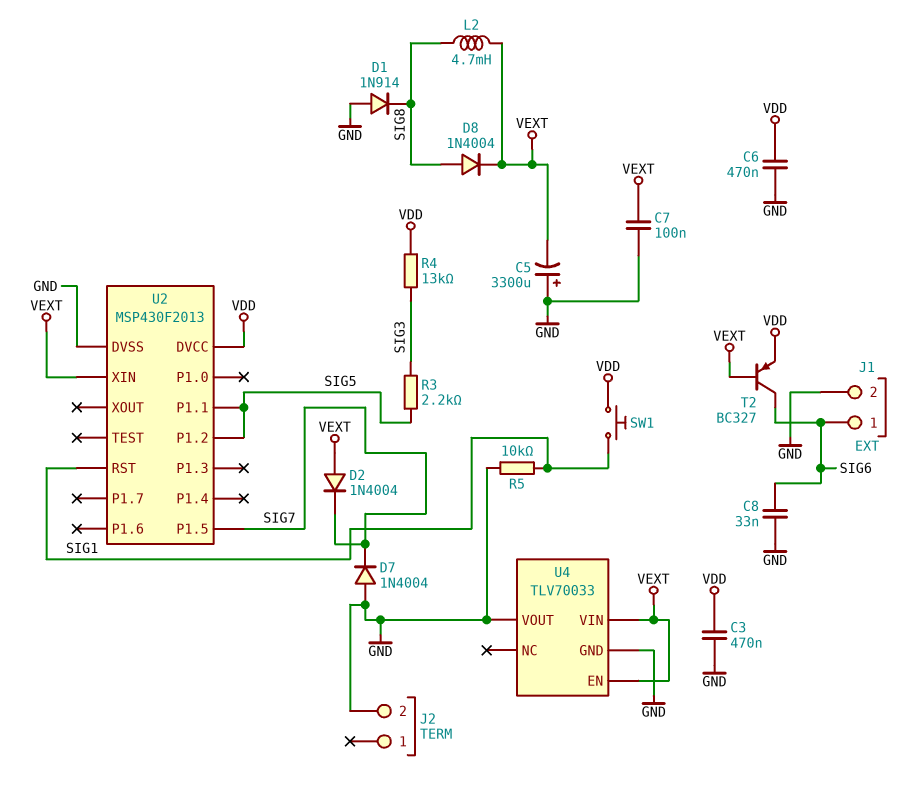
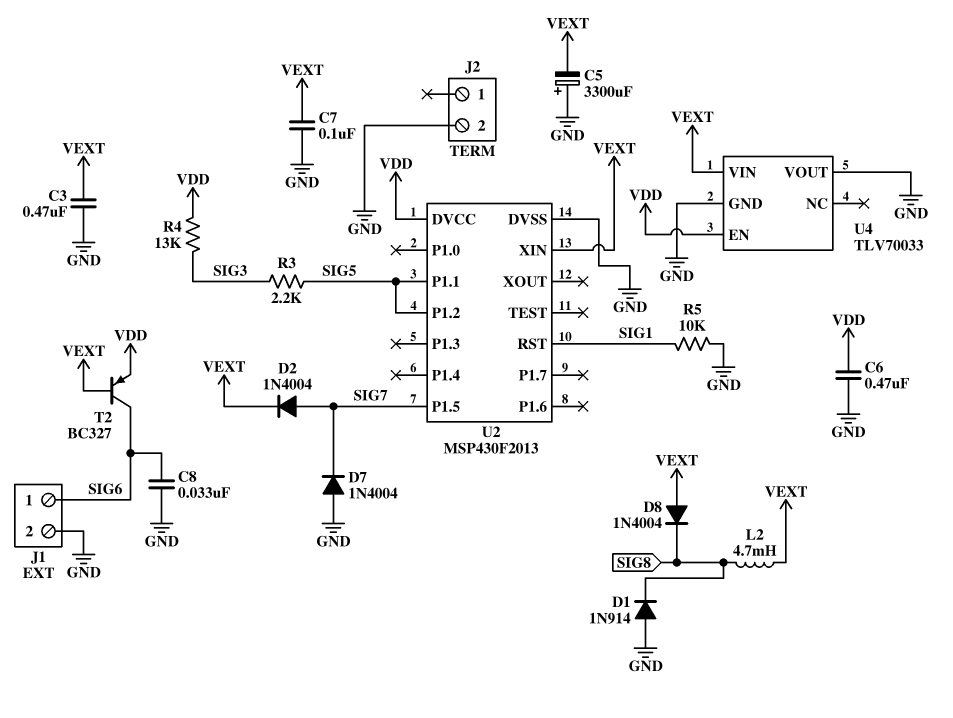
C3: 470nF (GND, VDD) -> 470nF (GND, VEXT)
D2: diode 1N4004 (A VEXT, K SIG7) -> diode 1N4004 (A SIG7, K VEXT)
D8: diode 1N4004 (A SIG8, K VEXT) -> diode 1N4004 (A VEXT, K SIG8)
SW1: button (SIG1, VDD) -> none
U4 pin EN: VEXT -> VDD

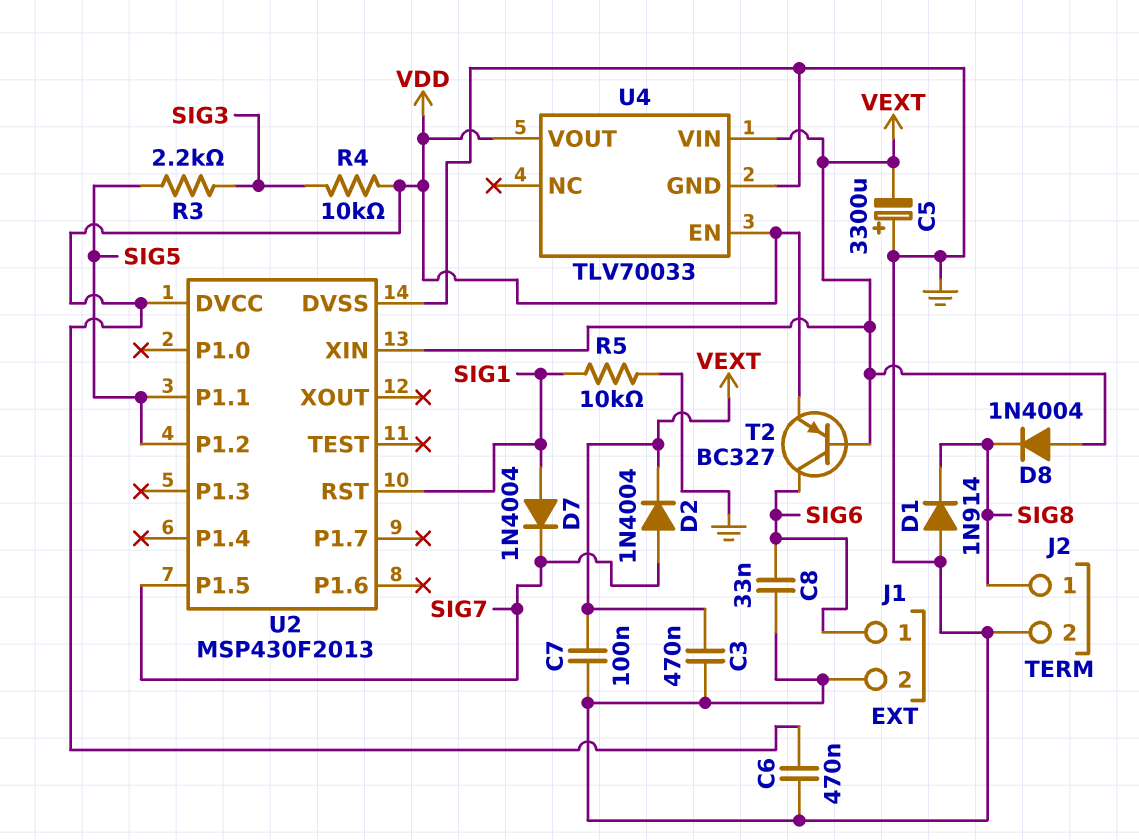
D7: diode 1N4004 (A GND, K SIG7) -> diode 1N4004 (A SIG1, K SIG7)
J2 pin 1: none -> SIG8
L2: 4.7mH (SIG8, VEXT) -> none
R4: 13k (SIG3, VDD) -> 10k (SIG3, VDD)
U4 pin VOUT: GND -> VDD

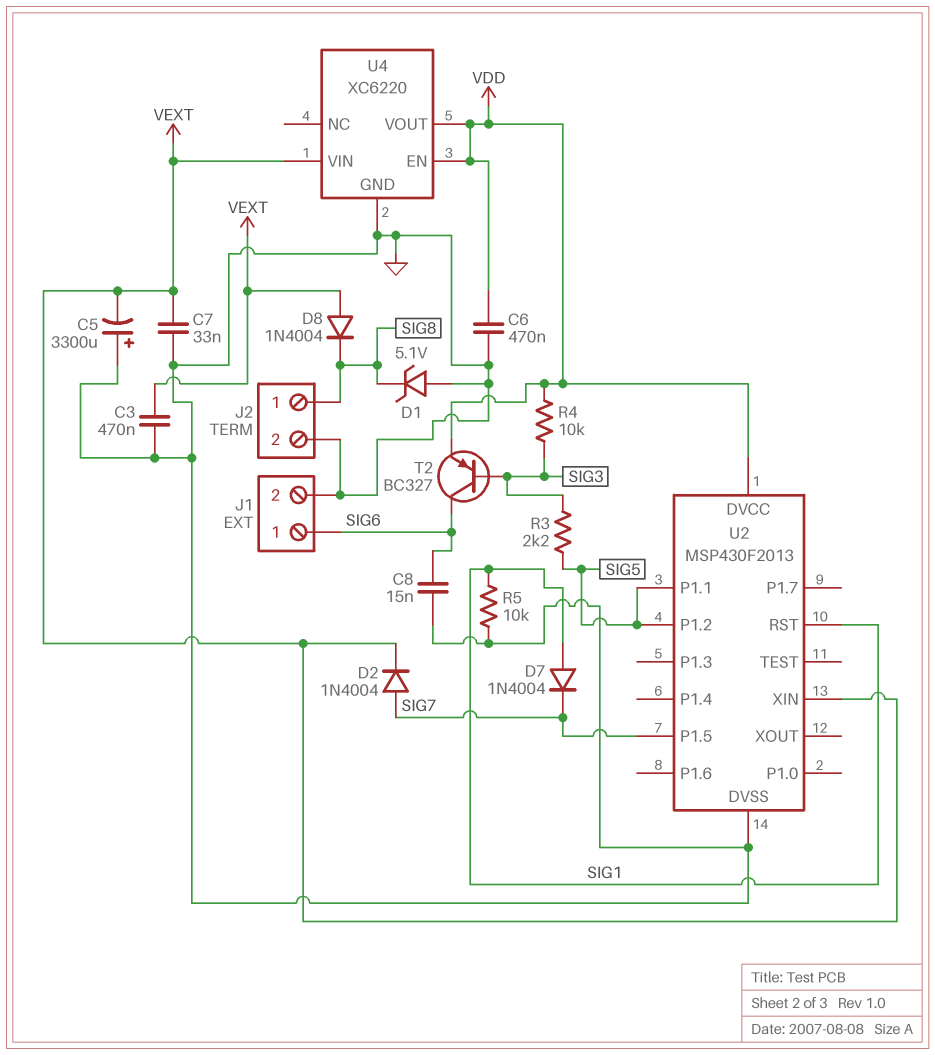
C7: 100nF (GND, VEXT) -> 33nF (GND, VEXT)
C8: 33nF (GND, SIG6) -> 15nF (GND, SIG6)
D1: diode 1N914 (A GND, K SIG8) -> zener 5.1V (A GND, K SIG8)
T2: PNP BC327 (B VEXT, C SIG6, E VDD) -> PNP BC327 (B SIG3, C SIG6, E VDD)
U4: TLV70033 -> XC6220

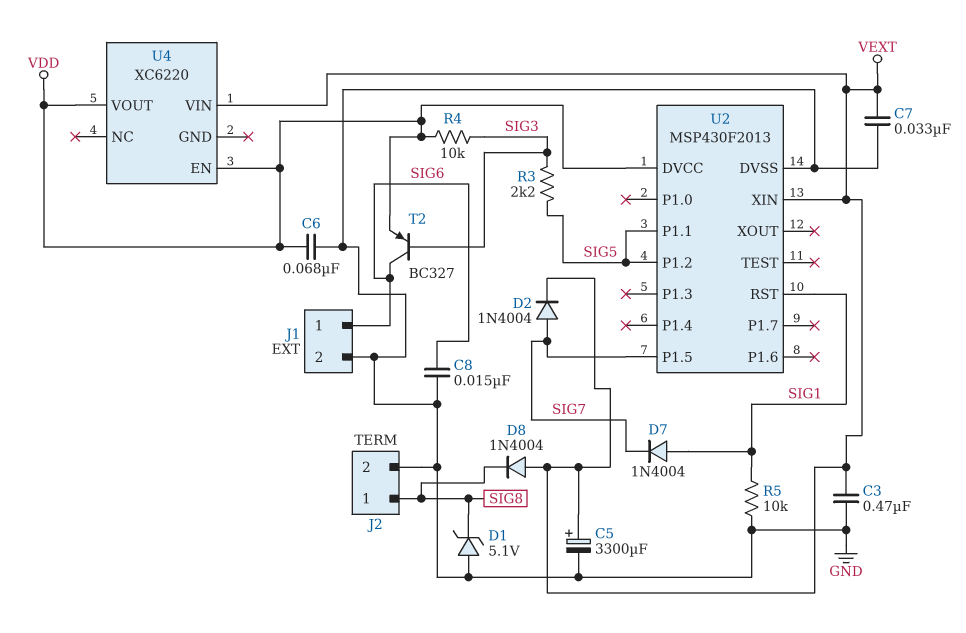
C5: 3300uF (plus GND, minus VEXT) -> 3300uF (plus VEXT, minus GND)
C6: 470nF (GND, VDD) -> 68nF (GND, VDD)
U4 pin GND: GND -> none

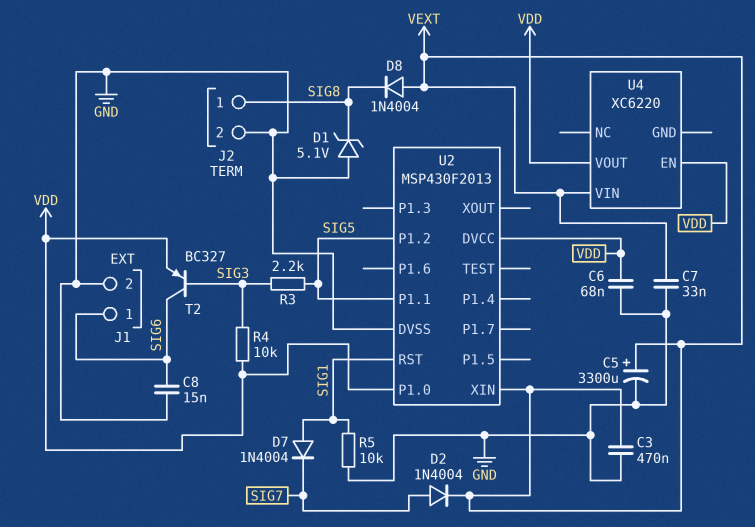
U2 pin P1.0: none -> VDD
U2 pin P1.5: SIG7 -> none

